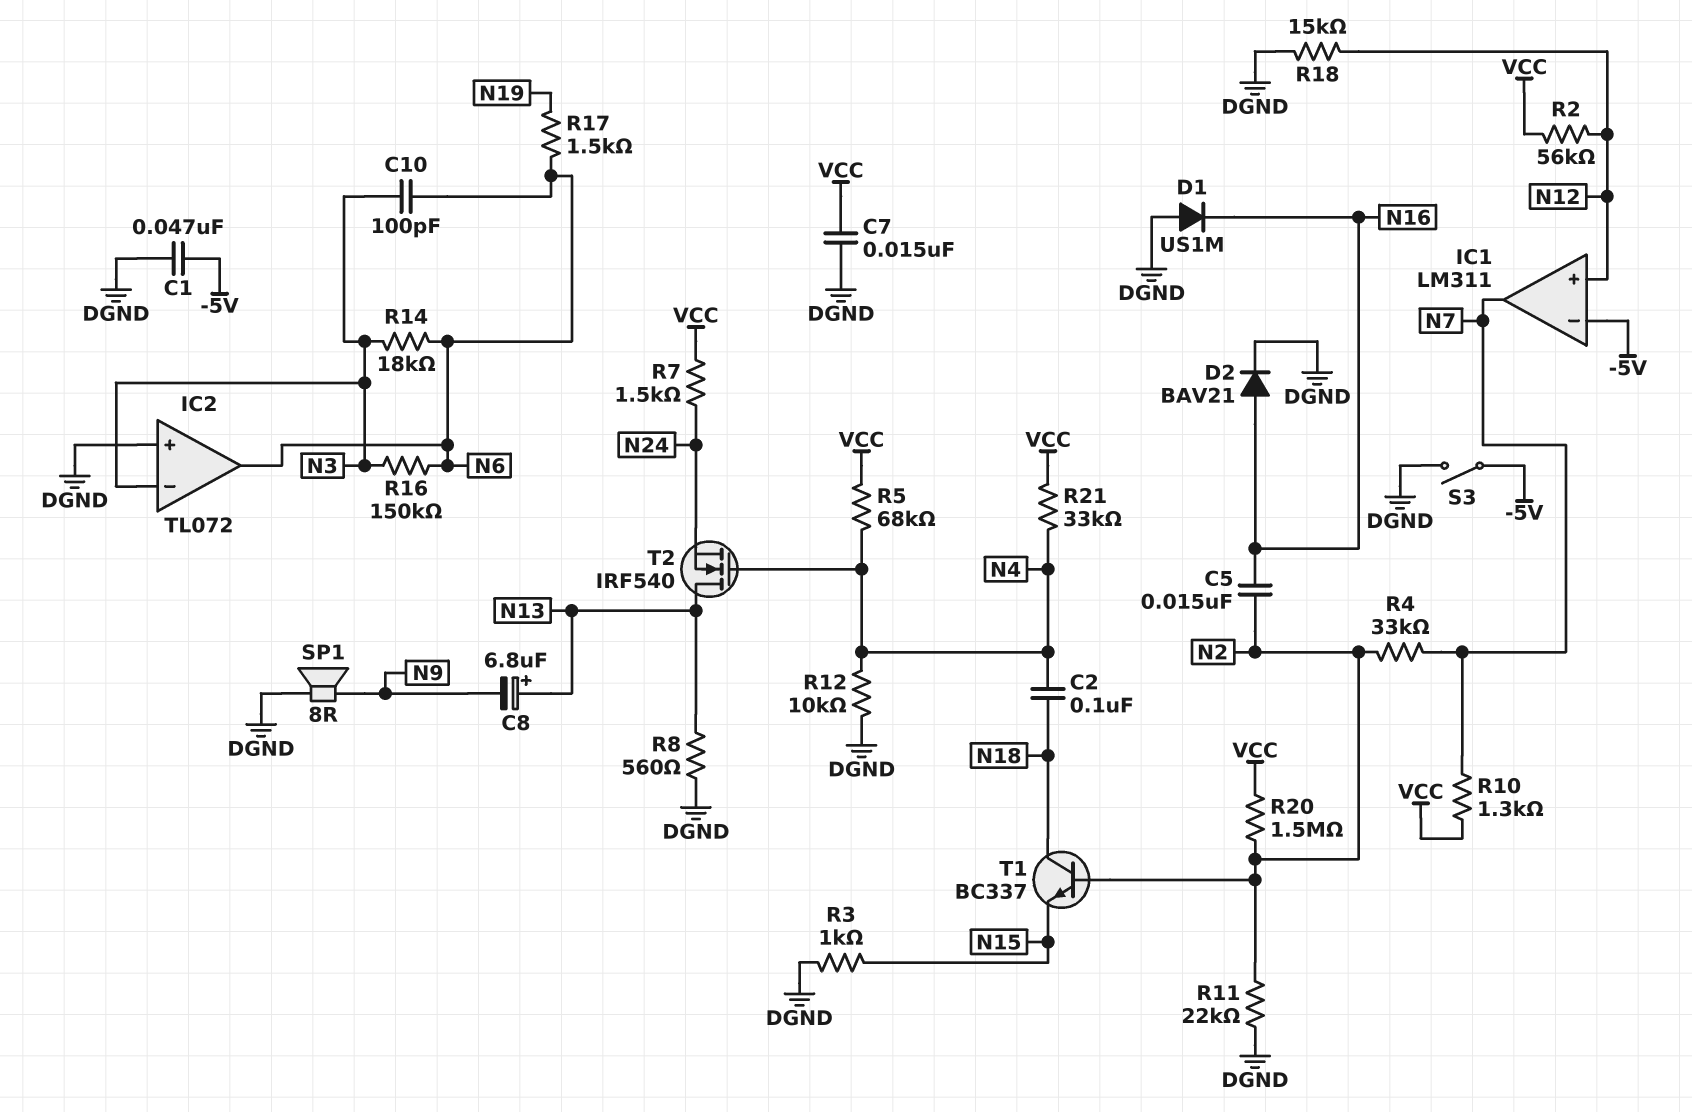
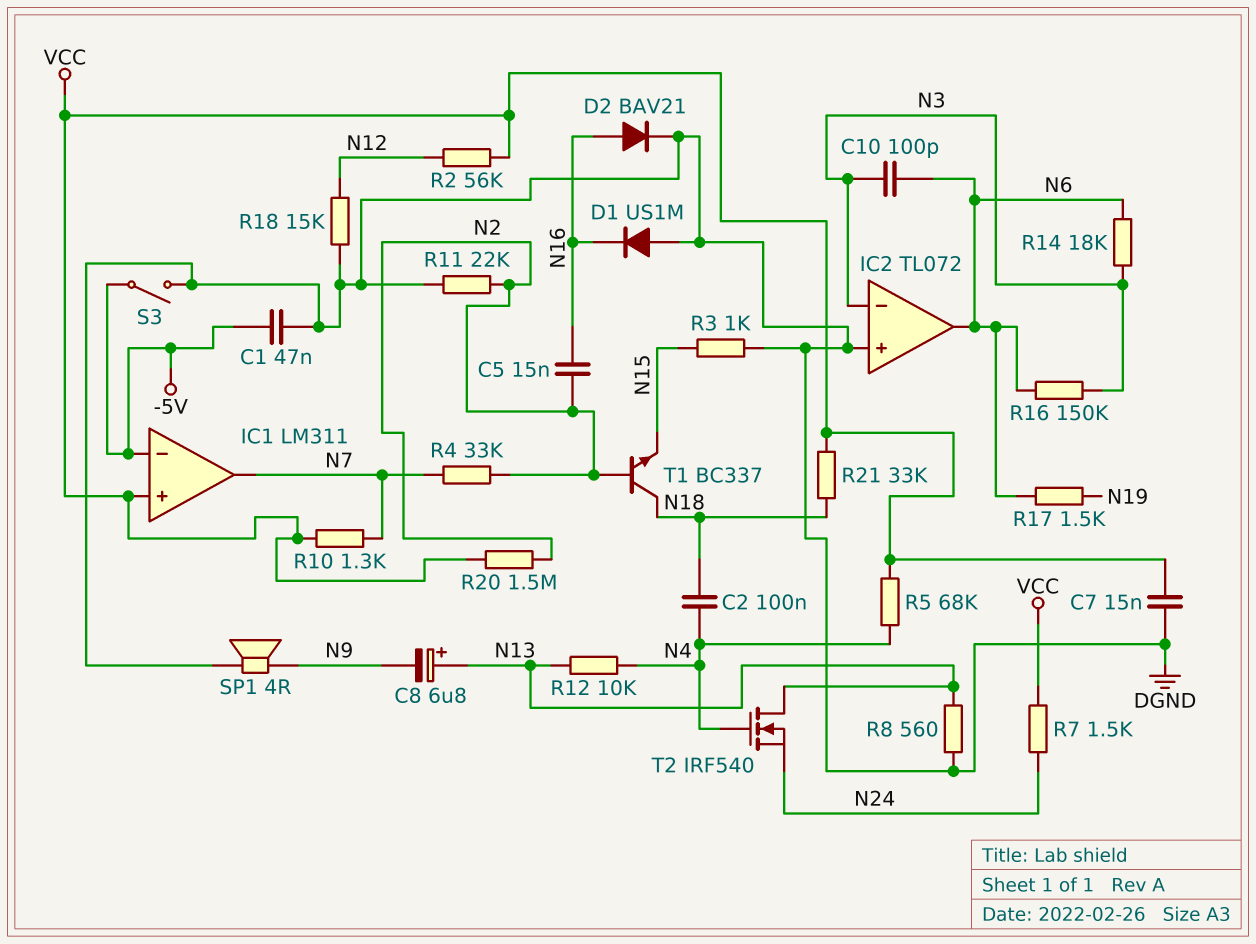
IC1 pin in+: N12 -> VCC
R12: 10k (DGND, N4) -> 10k (N4, N13)
R21: 33k (N4, VCC) -> 33k (N18, VCC)
SP1: speaker 8R (DGND, N9) -> speaker 4R (DGND, N9)

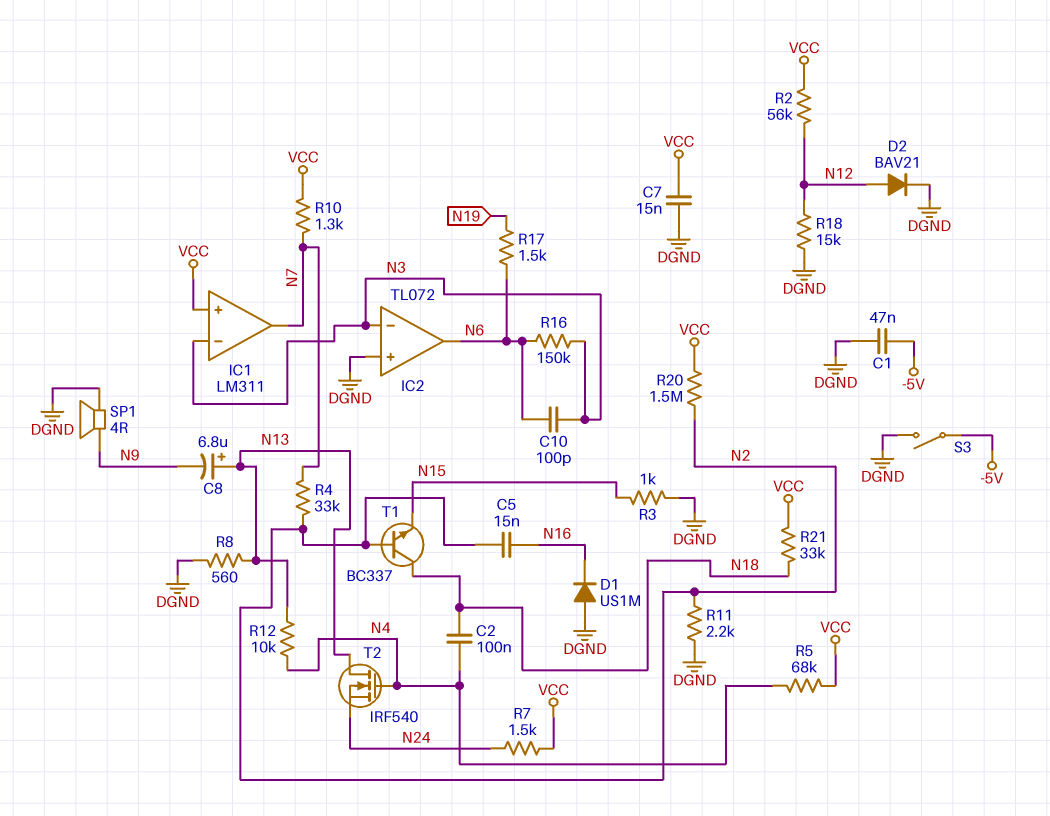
D2: diode BAV21 (A N16, K DGND) -> diode BAV21 (A N12, K DGND)
IC1 pin in-: -5V -> N3
R11: 22k (DGND, N2) -> 2.2k (DGND, N2)
R14: 18k (N3, N6) -> none

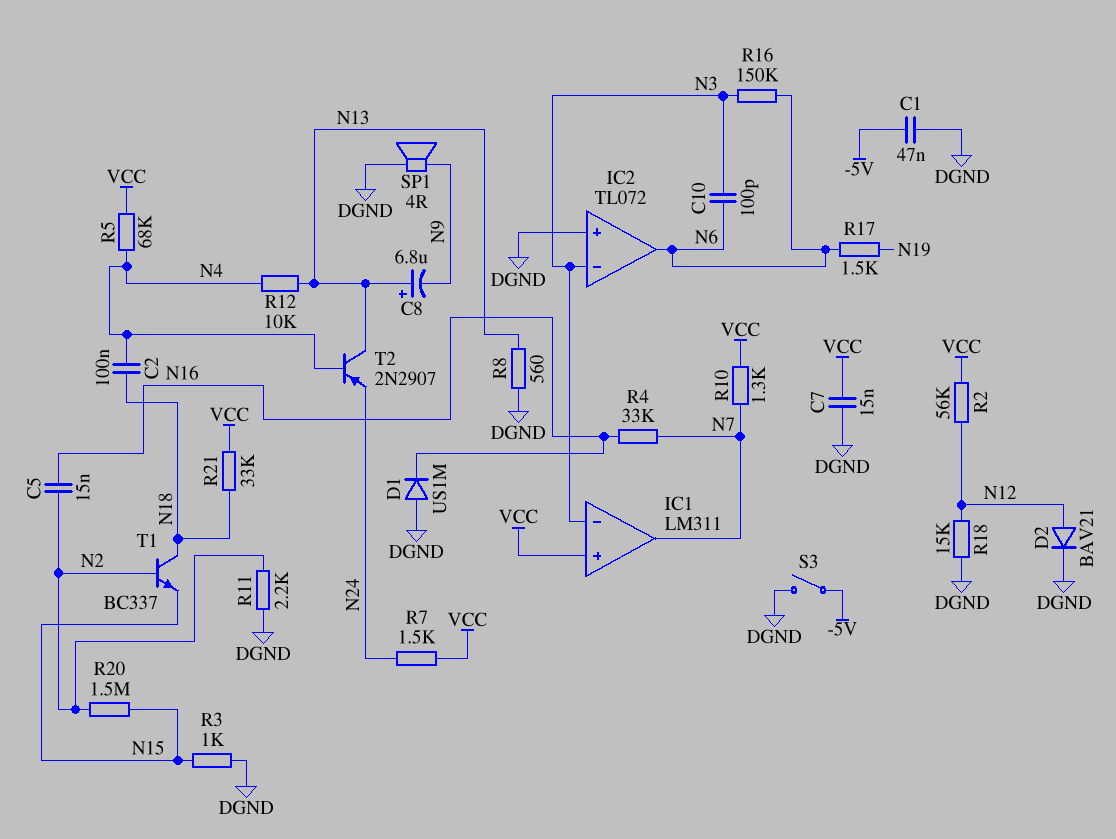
R4: 33k (N2, N7) -> 33k (N7, N16)
R20: 1.5M (N2, VCC) -> 1.5M (N2, N15)
T2: NMOS IRF540 (G N4, D N13, S N24) -> PNP 2N2907 (B N4, C N13, E N24)

